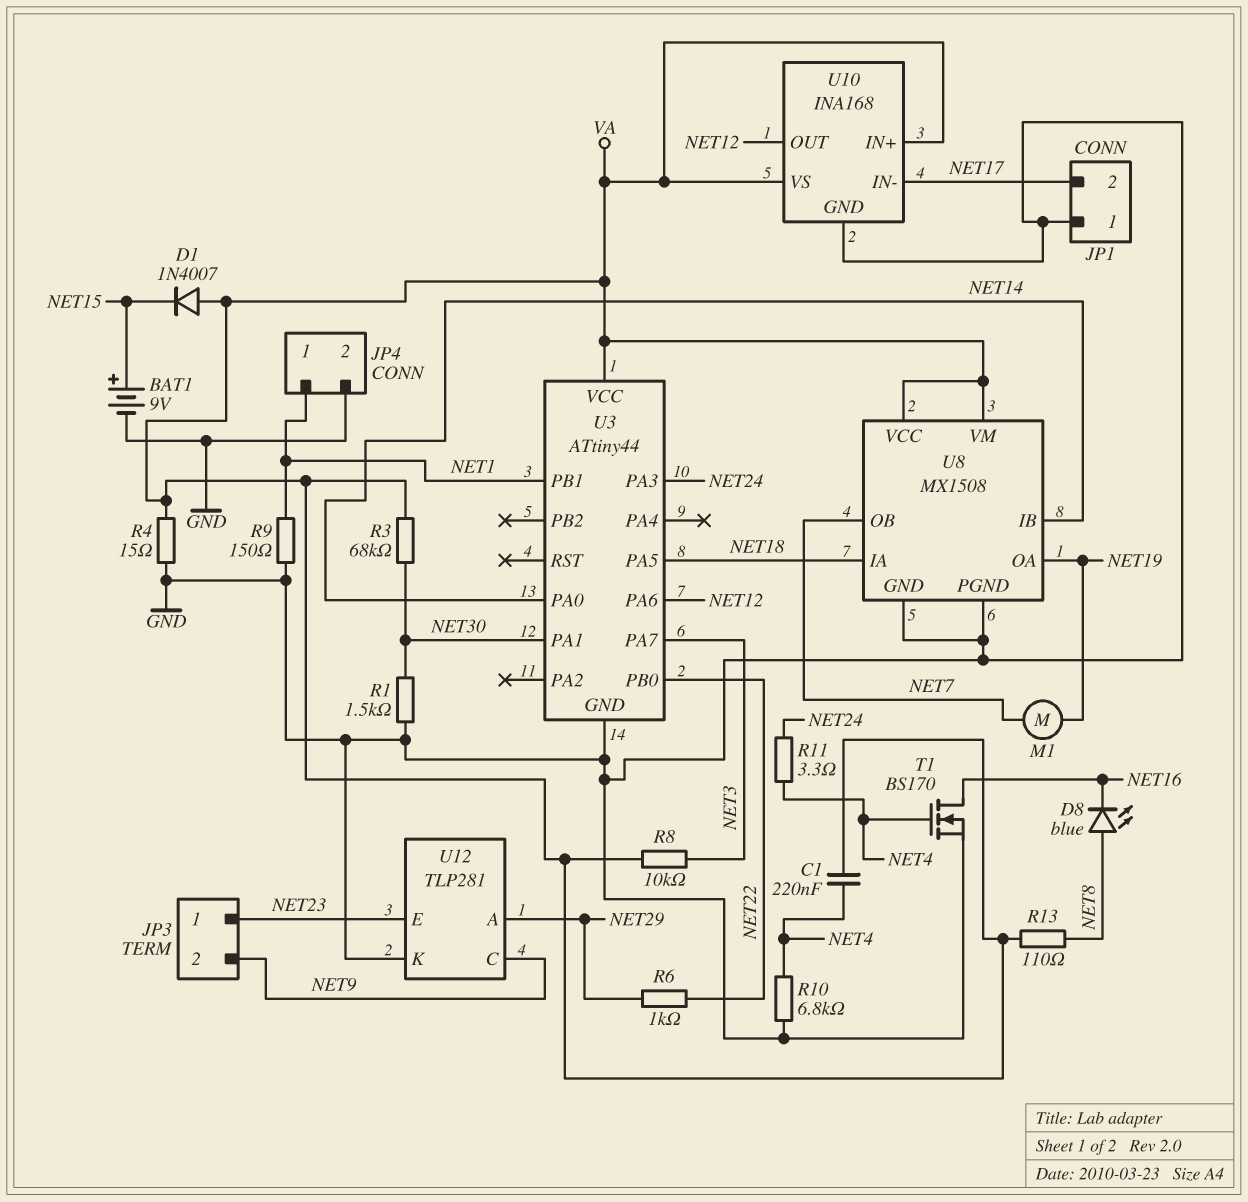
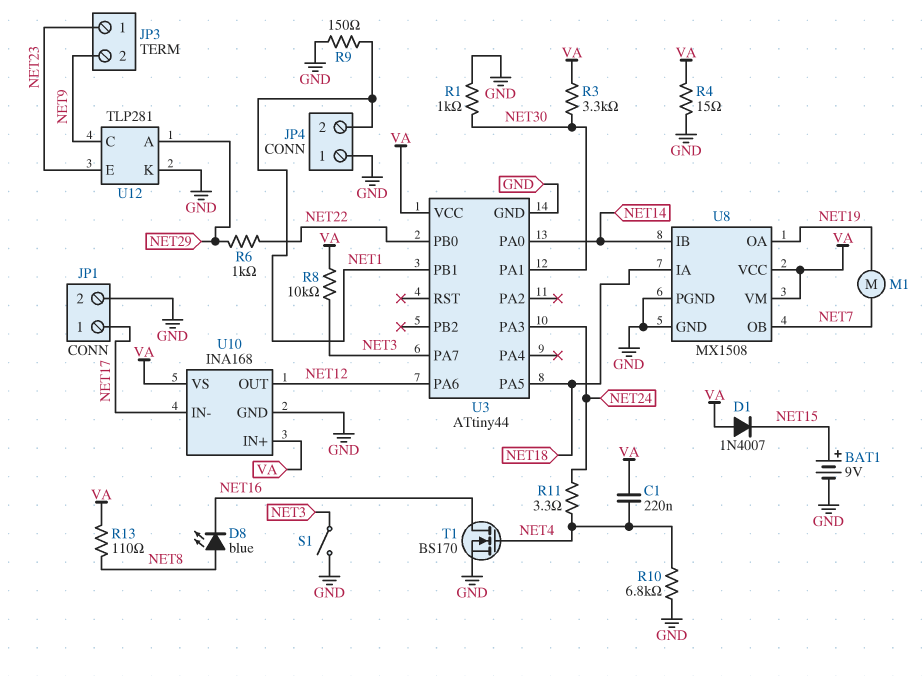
JP1 pin 1: GND -> NET17
JP1 pin 2: NET17 -> GND
JP4 pin 1: NET1 -> GND
JP4 pin 2: GND -> NET1
R1: 1.5k (GND, NET30) -> 1k (GND, NET30)
R3: 68k (NET30, VA) -> 3.3k (NET30, VA)
S1: none -> switch (GND, NET3)

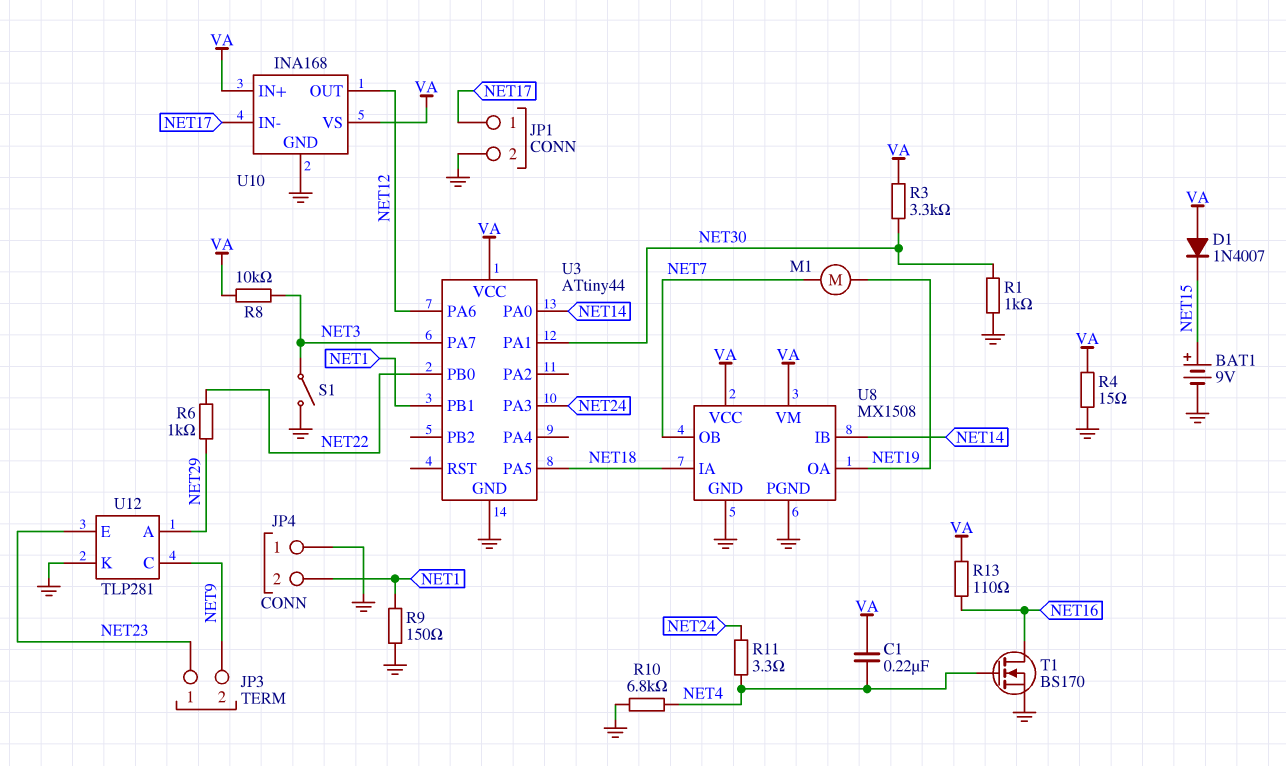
D8: LED blue (A NET8, K NET16) -> none
R13: 110 (NET8, VA) -> 110 (NET16, VA)

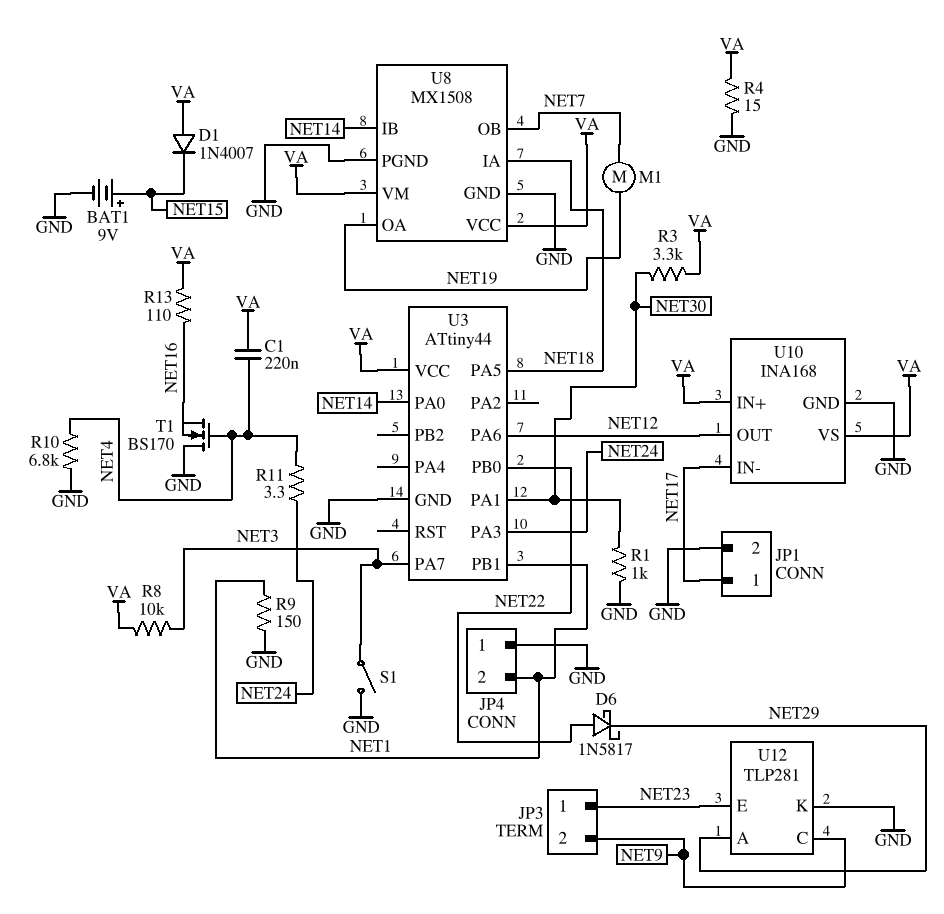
D6: none -> schottky 1N5817 (A NET22, K NET29)
R6: 1k (NET22, NET29) -> none
T1: NMOS BS170 (G NET4, D NET16, S GND) -> NMOS BS170 (G NET4, D GND, S NET16)

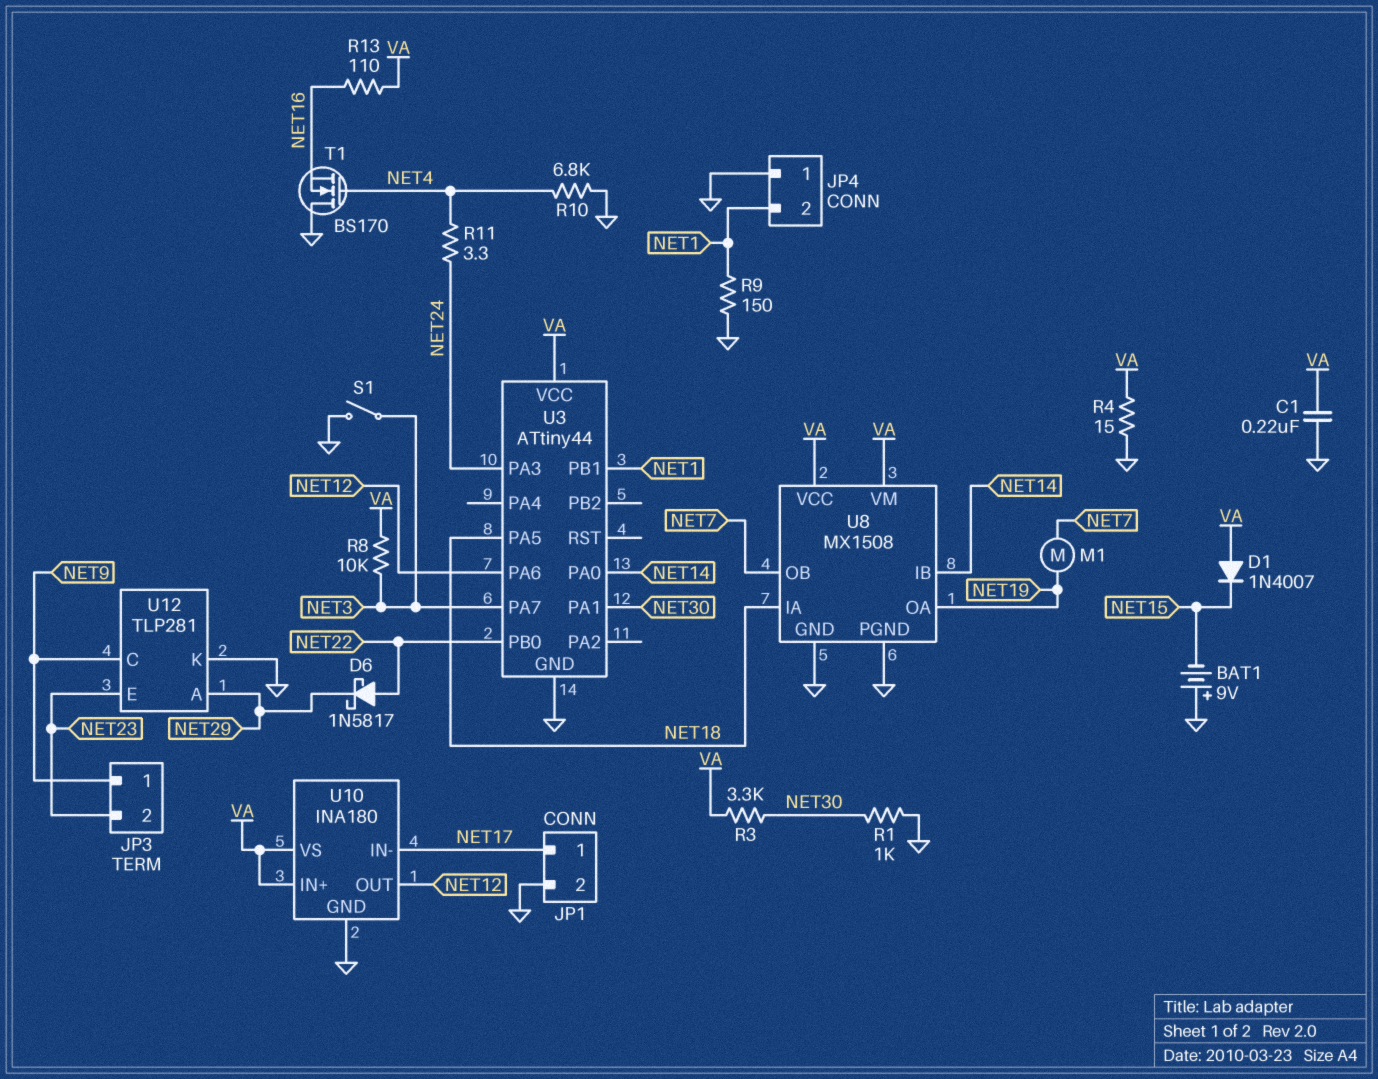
BAT1: 9V (plus NET15, minus GND) -> 9V (plus GND, minus NET15)
C1: 220nF (NET4, VA) -> 220nF (GND, VA)
JP3 pin 1: NET23 -> NET9
JP3 pin 2: NET9 -> NET23
U10: INA168 -> INA180

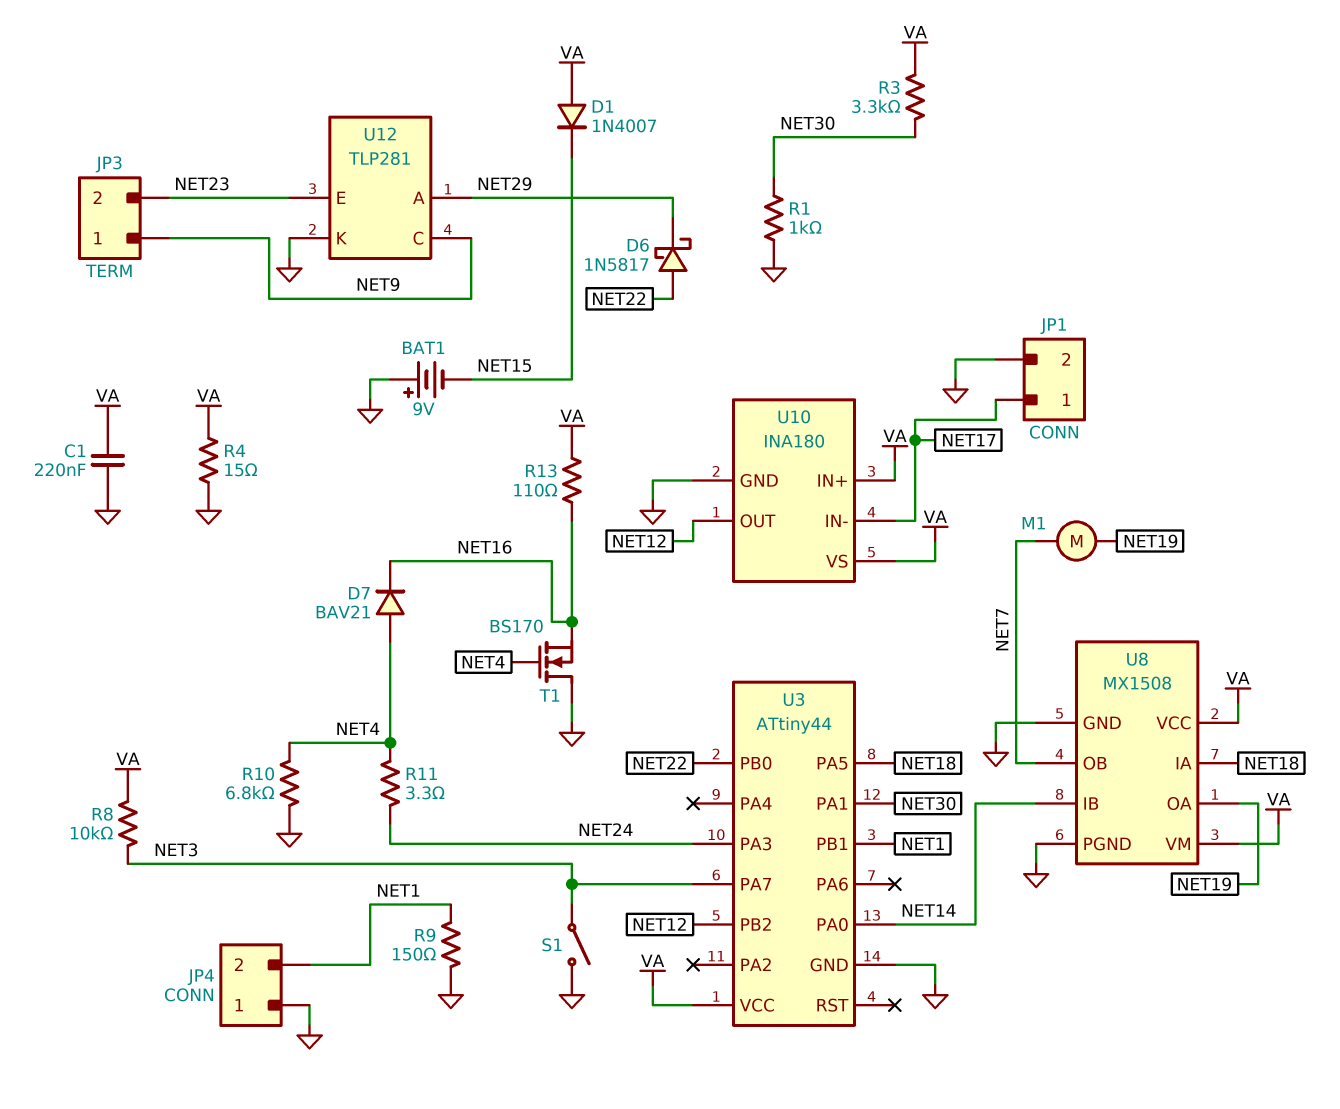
D7: none -> diode BAV21 (A NET4, K NET16)
U3 pin PA6: NET12 -> none
U3 pin PB2: none -> NET12

